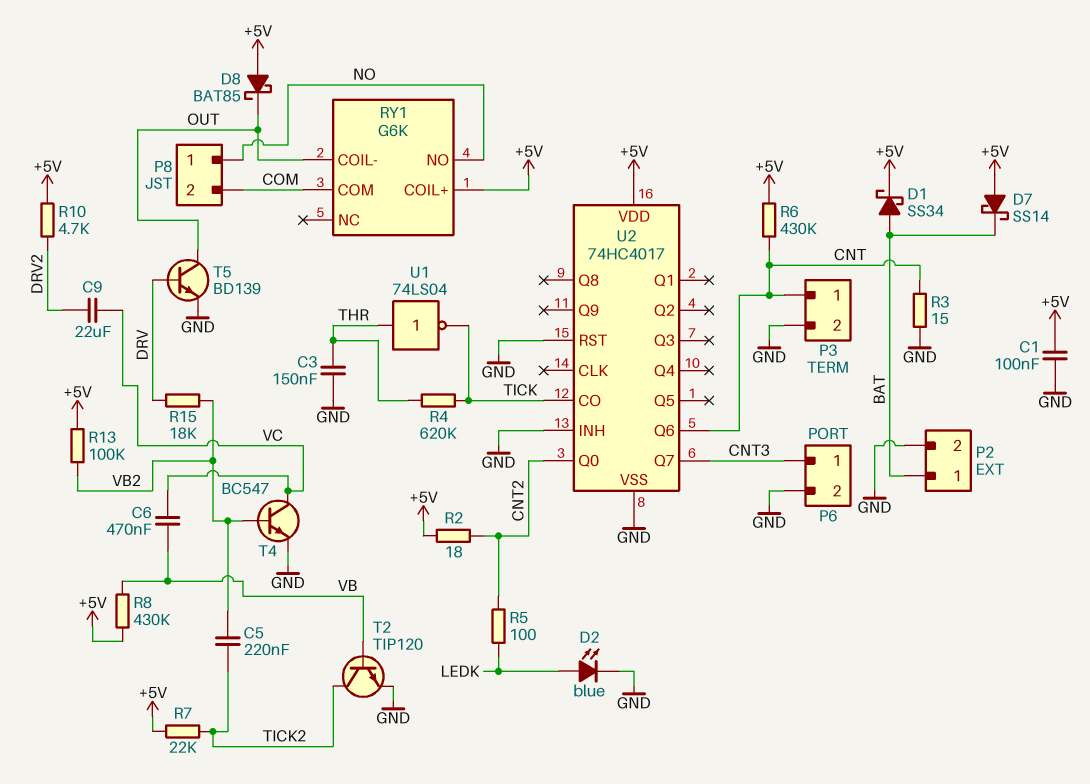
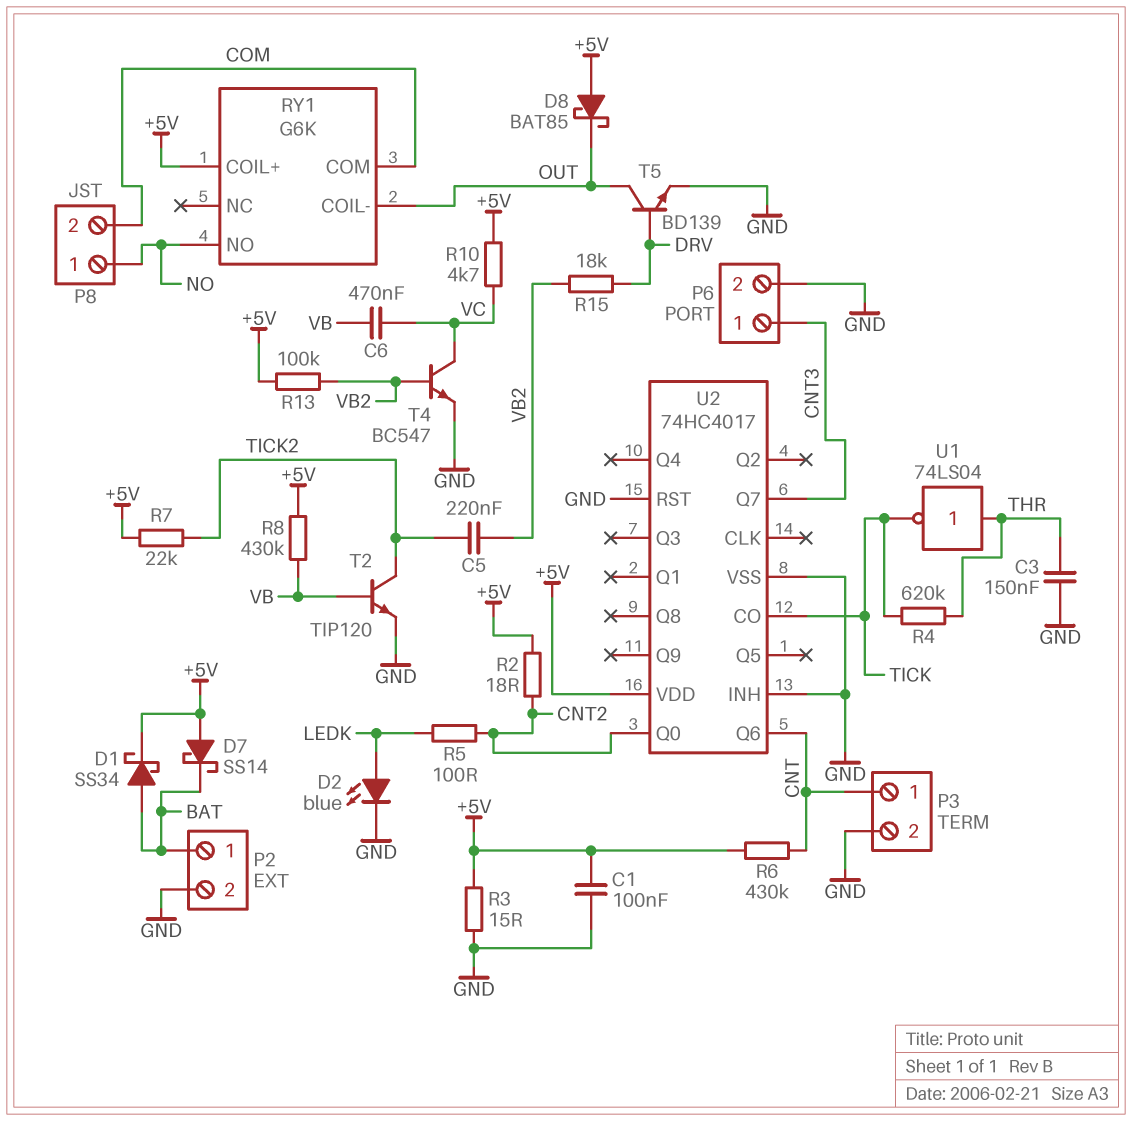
C9: 22uF (DRV2, VC) -> none
R3: 15 (CNT, GND) -> 15 (+5V, GND)
R10: 4.7k (+5V, DRV2) -> 4.7k (+5V, VC)

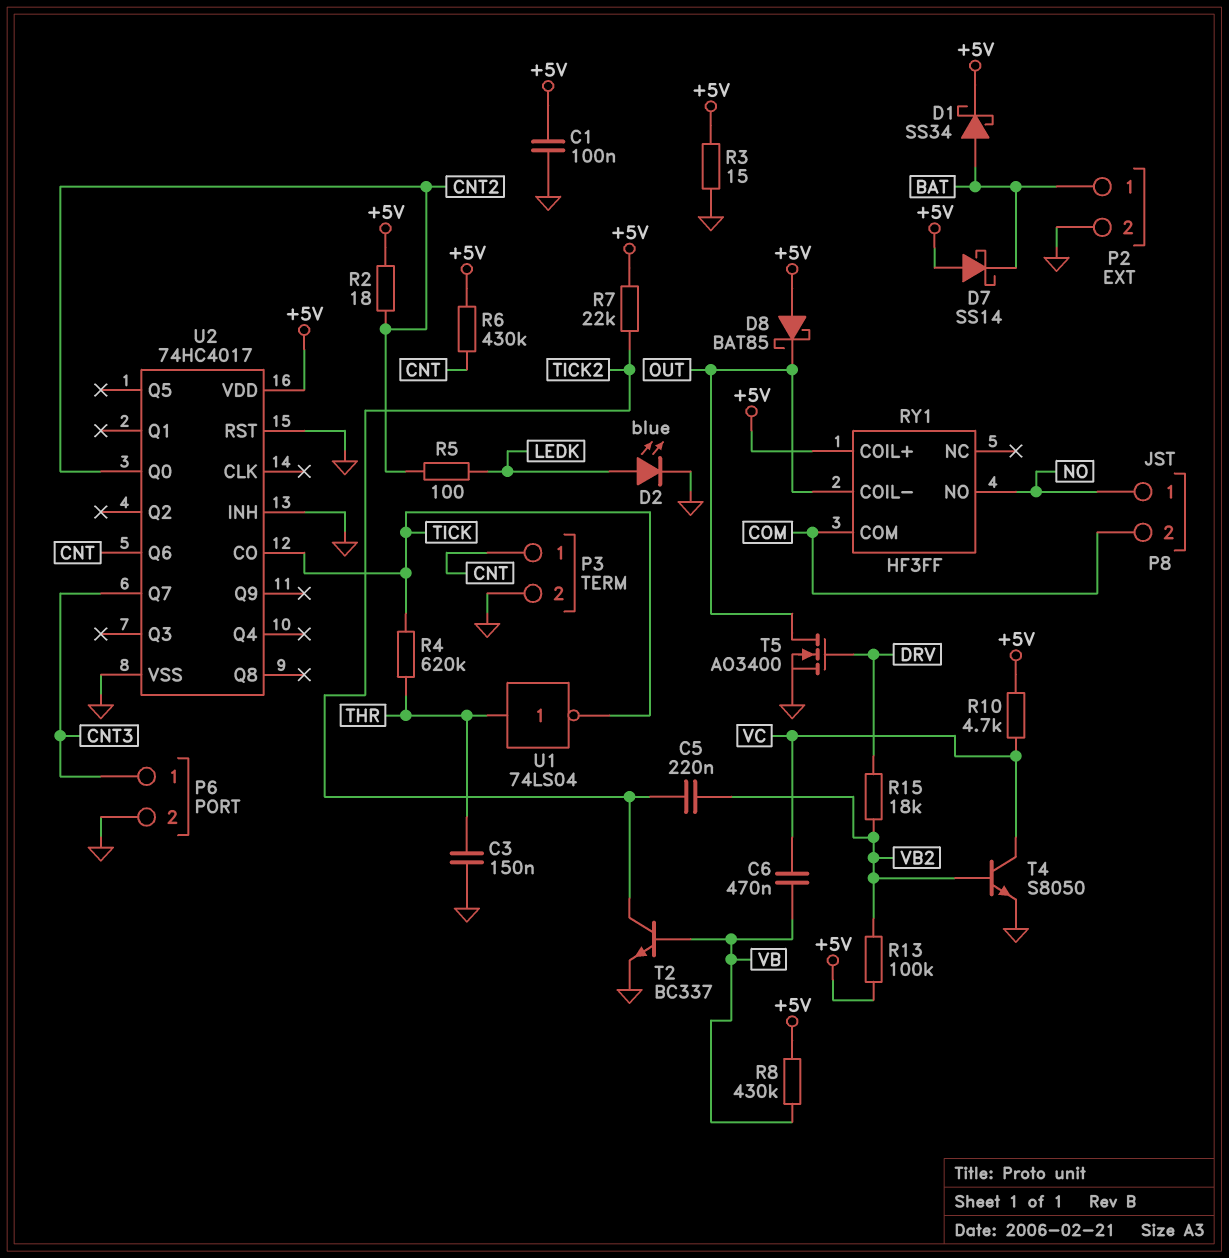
RY1: G6K -> HF3FF
T2: NPN TIP120 (B VB, C TICK2, E GND) -> NPN BC337 (B VB, C TICK2, E GND)
T4: NPN BC547 (B VB2, C VC, E GND) -> NPN S8050 (B VB2, C VC, E GND)
T5: NPN BD139 (B DRV, C OUT, E GND) -> NMOS AO3400 (G DRV, D OUT, S GND)

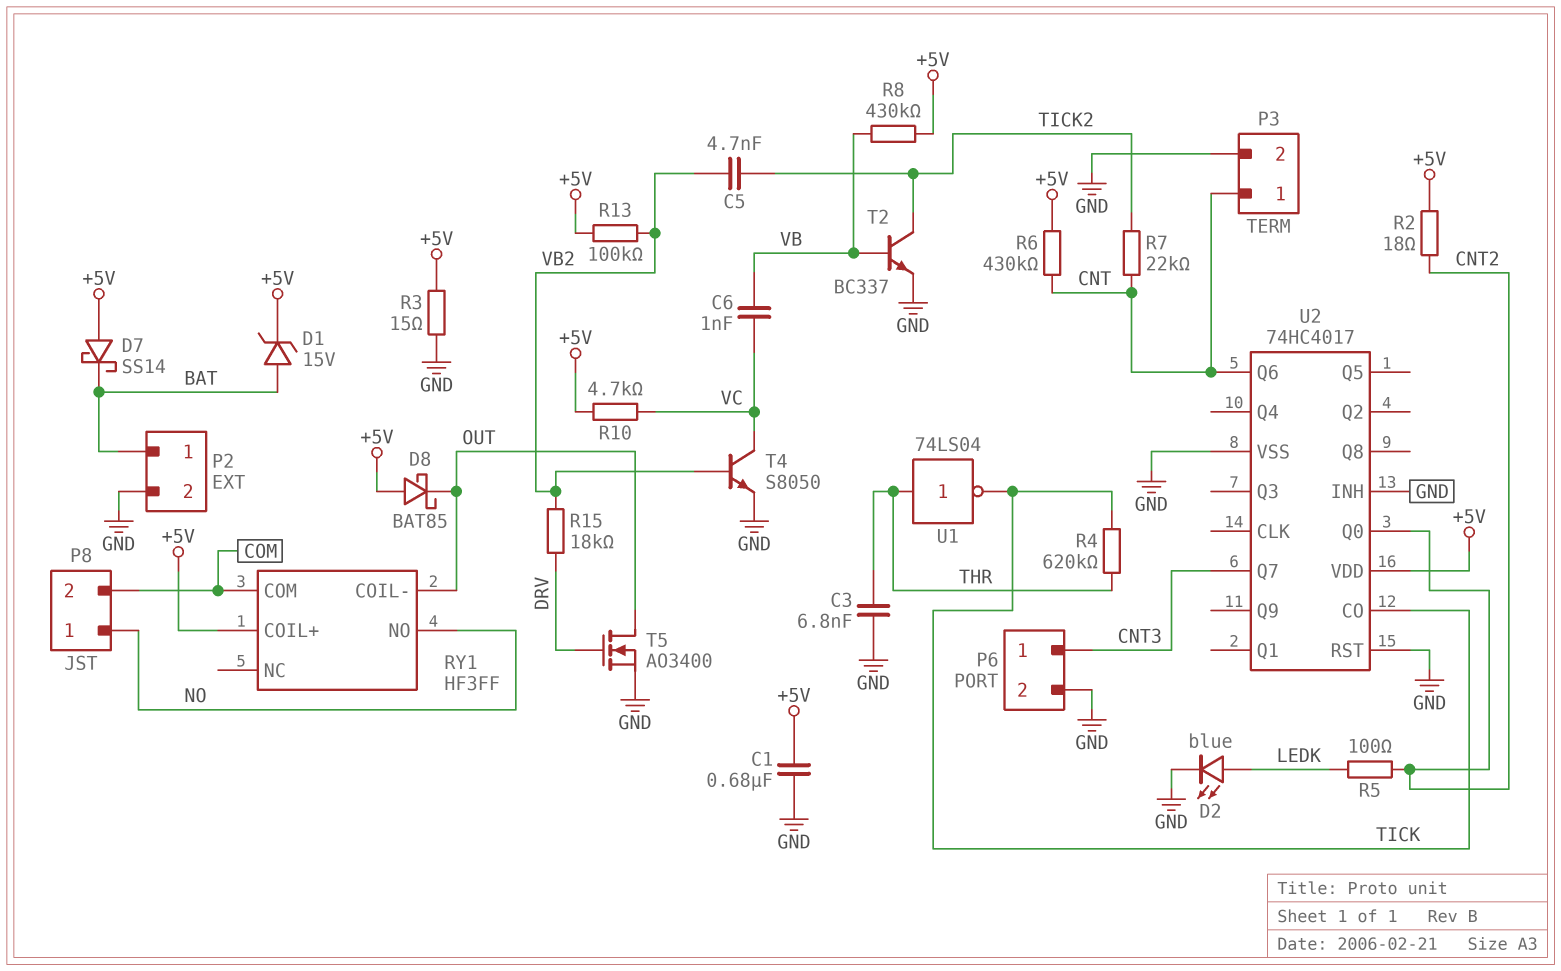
C1: 100nF (+5V, GND) -> 680nF (+5V, GND)
C3: 150nF (GND, THR) -> 6.8nF (GND, THR)
C5: 220nF (TICK2, VB2) -> 4.7nF (TICK2, VB2)
C6: 470nF (VB, VC) -> 1nF (VB, VC)
D1: schottky SS34 (A BAT, K +5V) -> zener 15V (A BAT, K +5V)
R7: 22k (+5V, TICK2) -> 22k (CNT, TICK2)

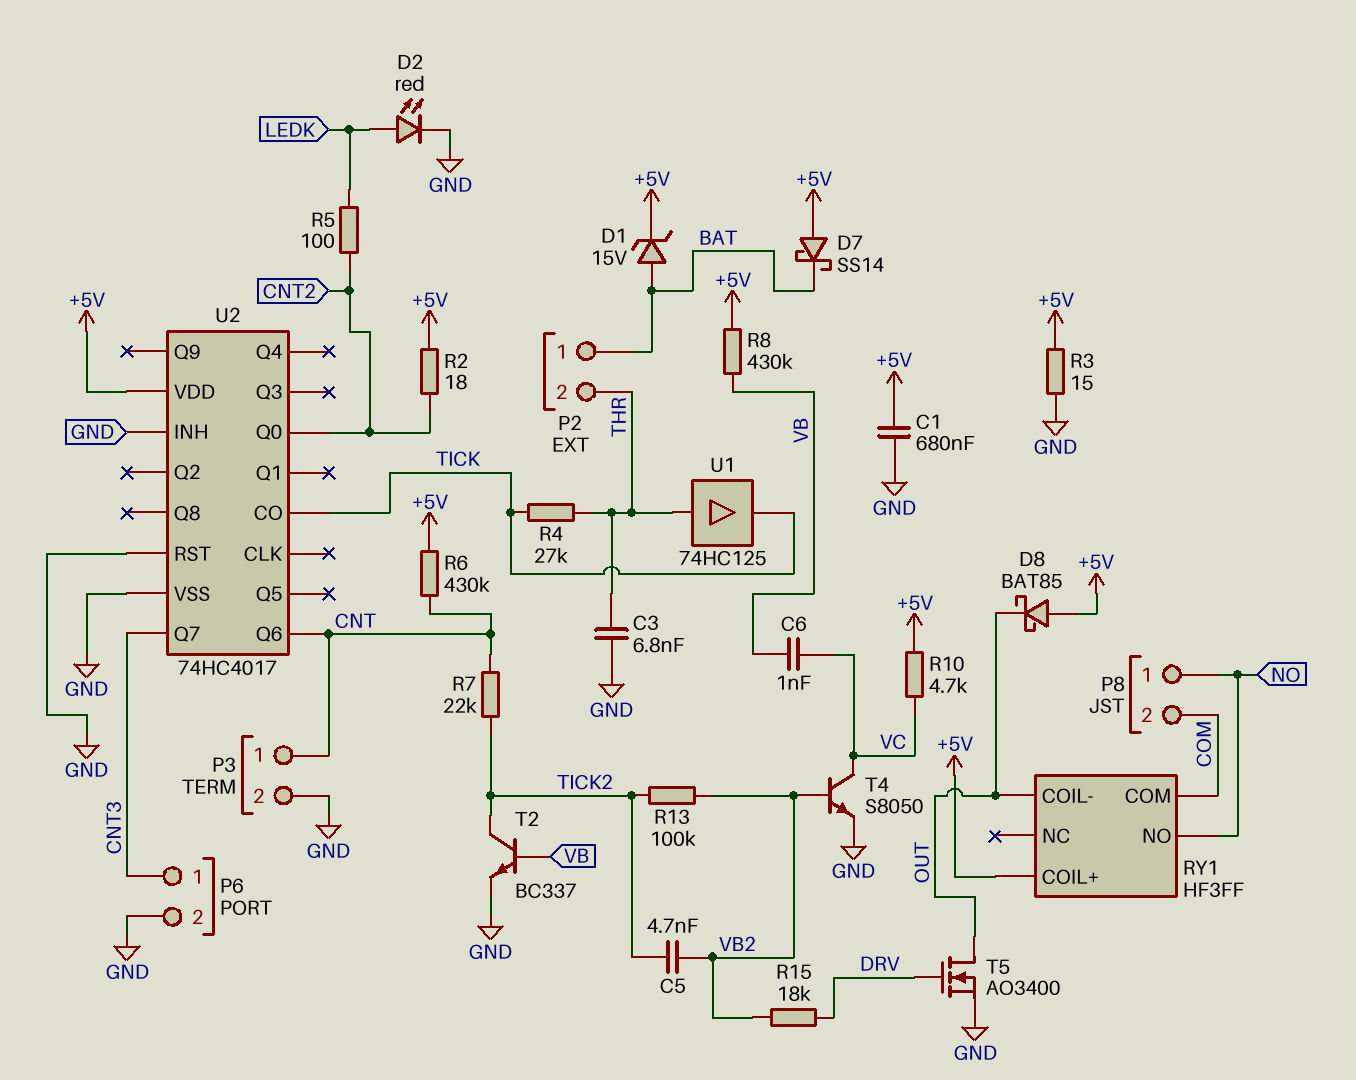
D2: LED blue (A LEDK, K GND) -> LED red (A LEDK, K GND)
P2 pin 2: GND -> THR
R4: 620k (THR, TICK) -> 27k (THR, TICK)
R13: 100k (+5V, VB2) -> 100k (TICK2, VB2)
U1: NOT 74LS04 (in THR, out TICK) -> buffer 74HC125 (in THR, out TICK)

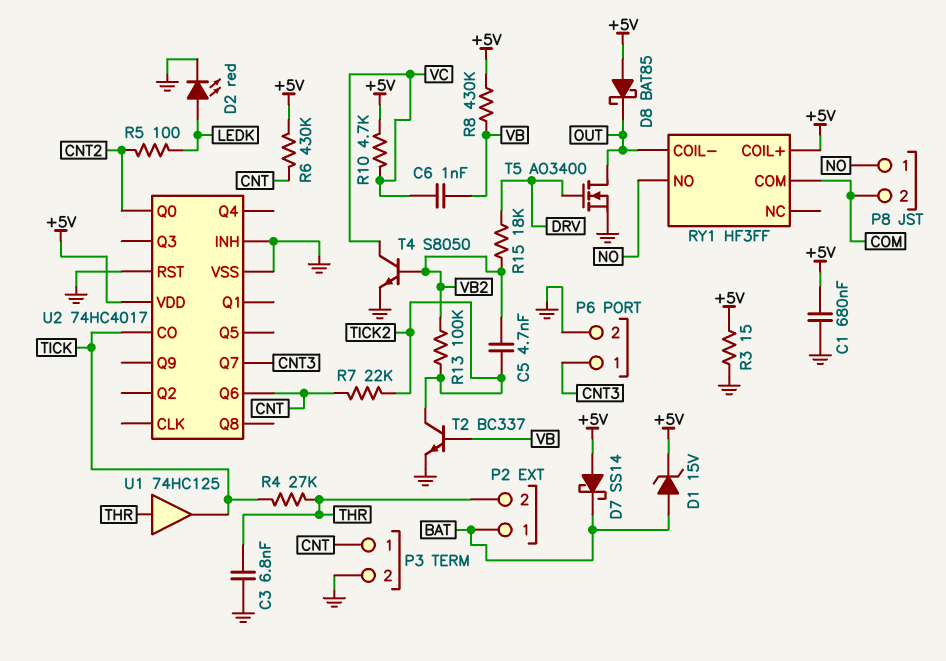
R2: 18 (+5V, CNT2) -> none

